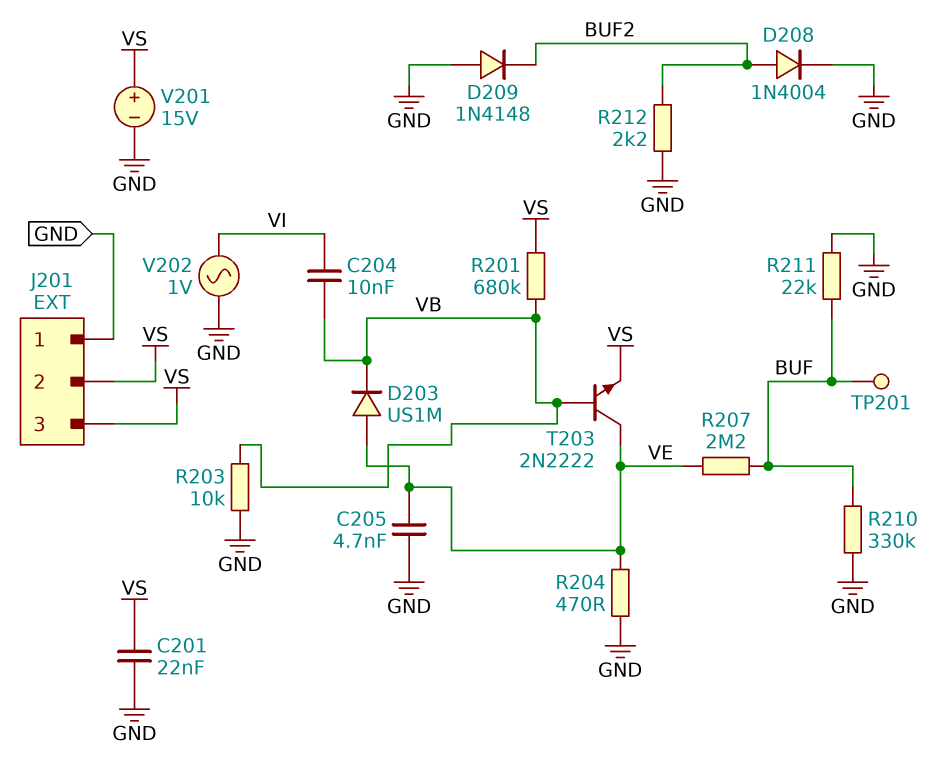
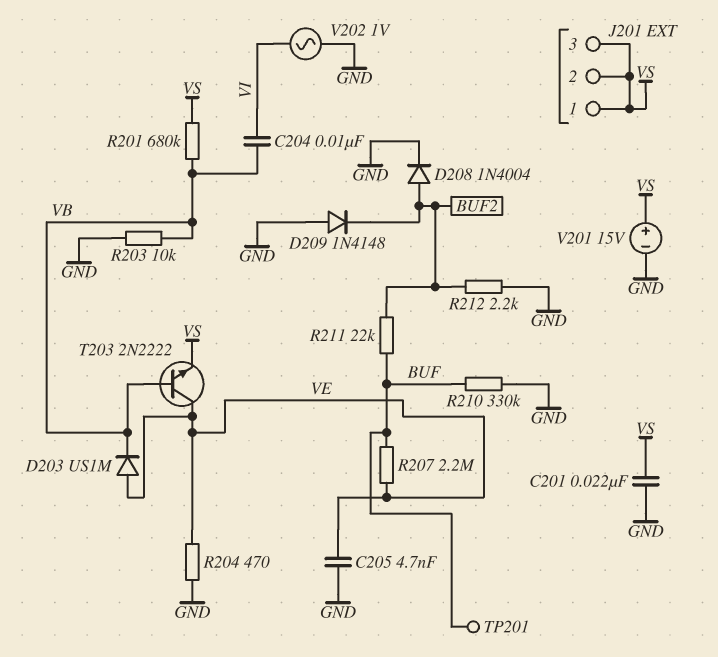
J201 pin 1: GND -> VS
R211: 22k (BUF, GND) -> 22k (BUF, BUF2)

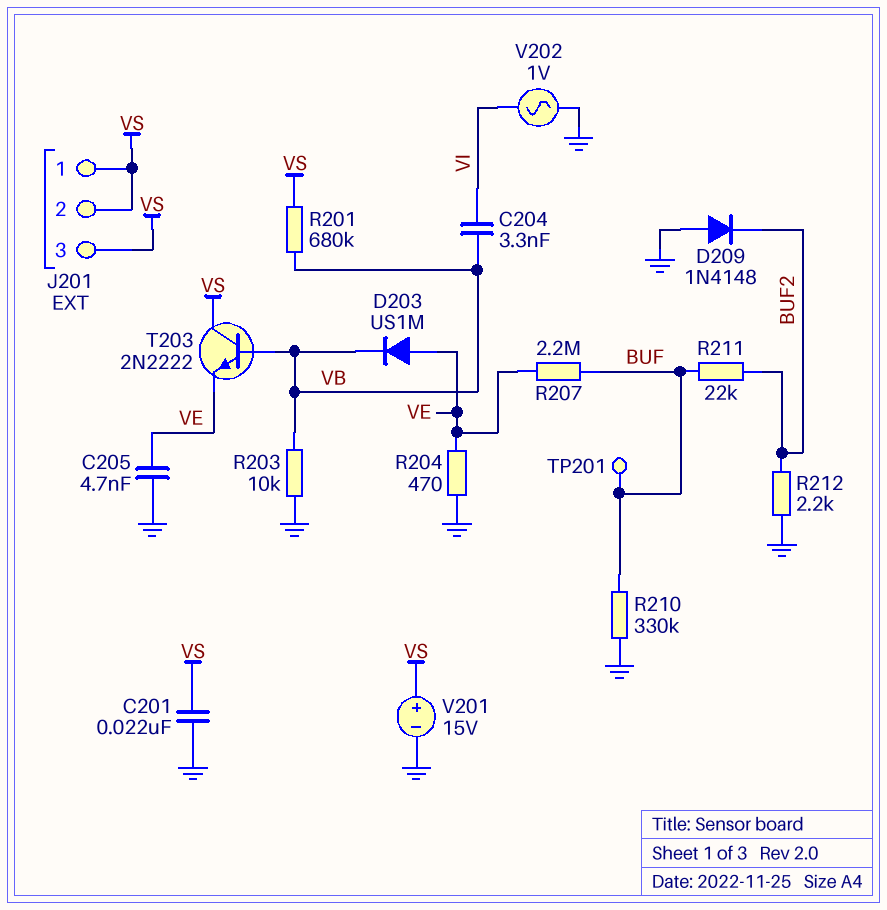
C204: 10nF (VB, VI) -> 3.3nF (VB, VI)
D208: diode 1N4004 (A BUF2, K GND) -> none
T203: NPN 2N2222 (B VB, C VE, E VS) -> NPN 2N2222 (B VB, C VS, E VE)

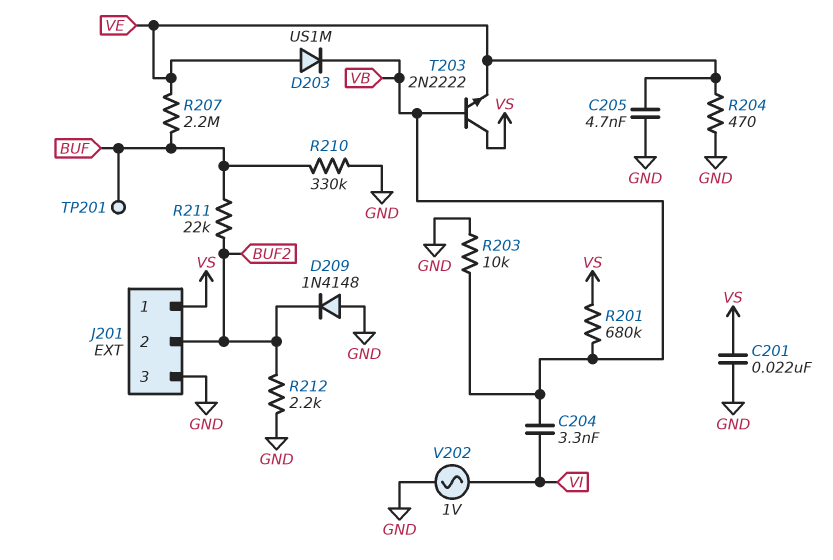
J201 pin 2: VS -> BUF2
J201 pin 3: VS -> GND
V201: 15V (plus VS, minus GND) -> none

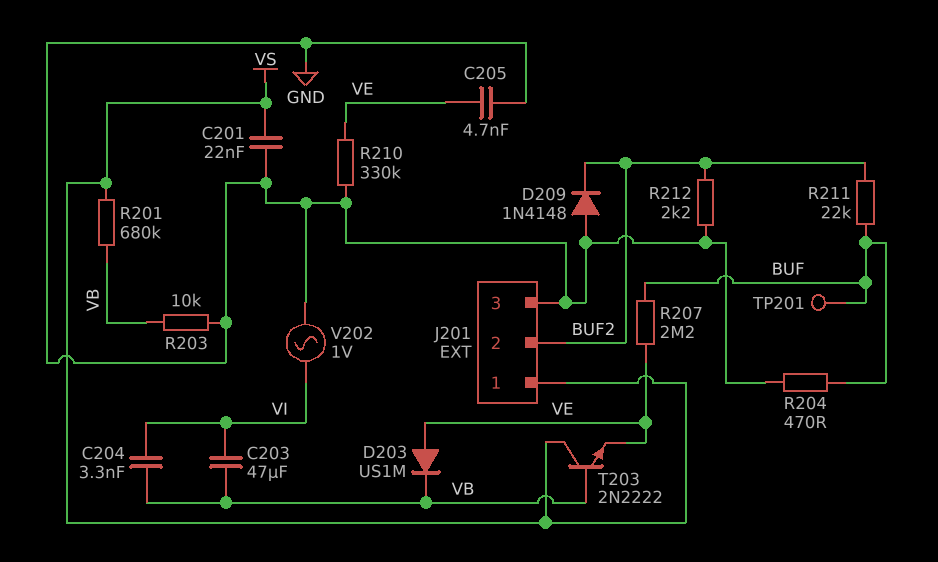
C203: none -> 47uF (VB, VI)
R204: 470 (GND, VE) -> 470 (BUF, GND)
R210: 330k (BUF, GND) -> 330k (GND, VE)

